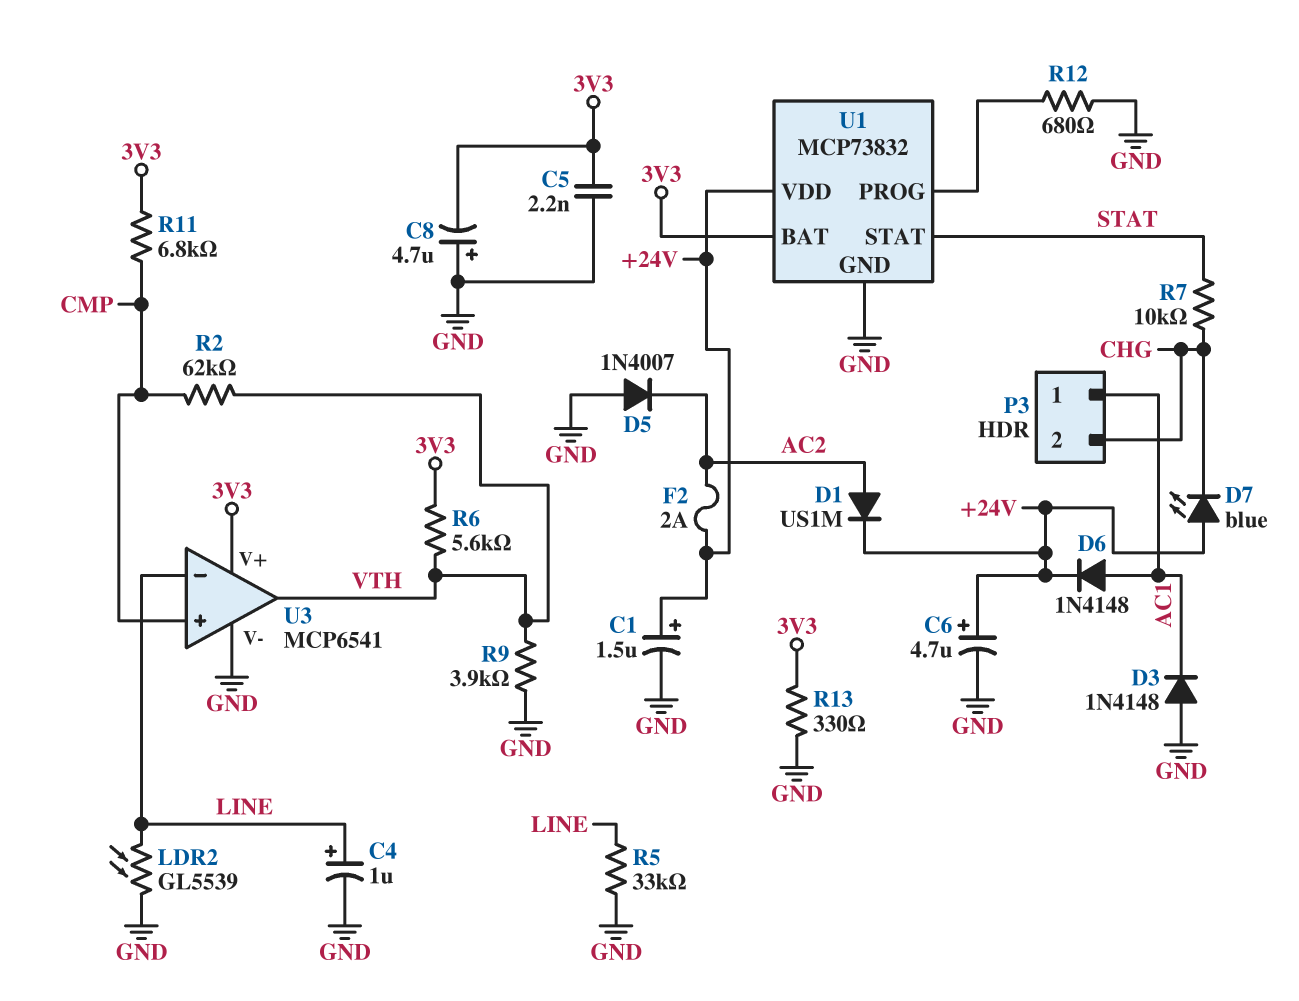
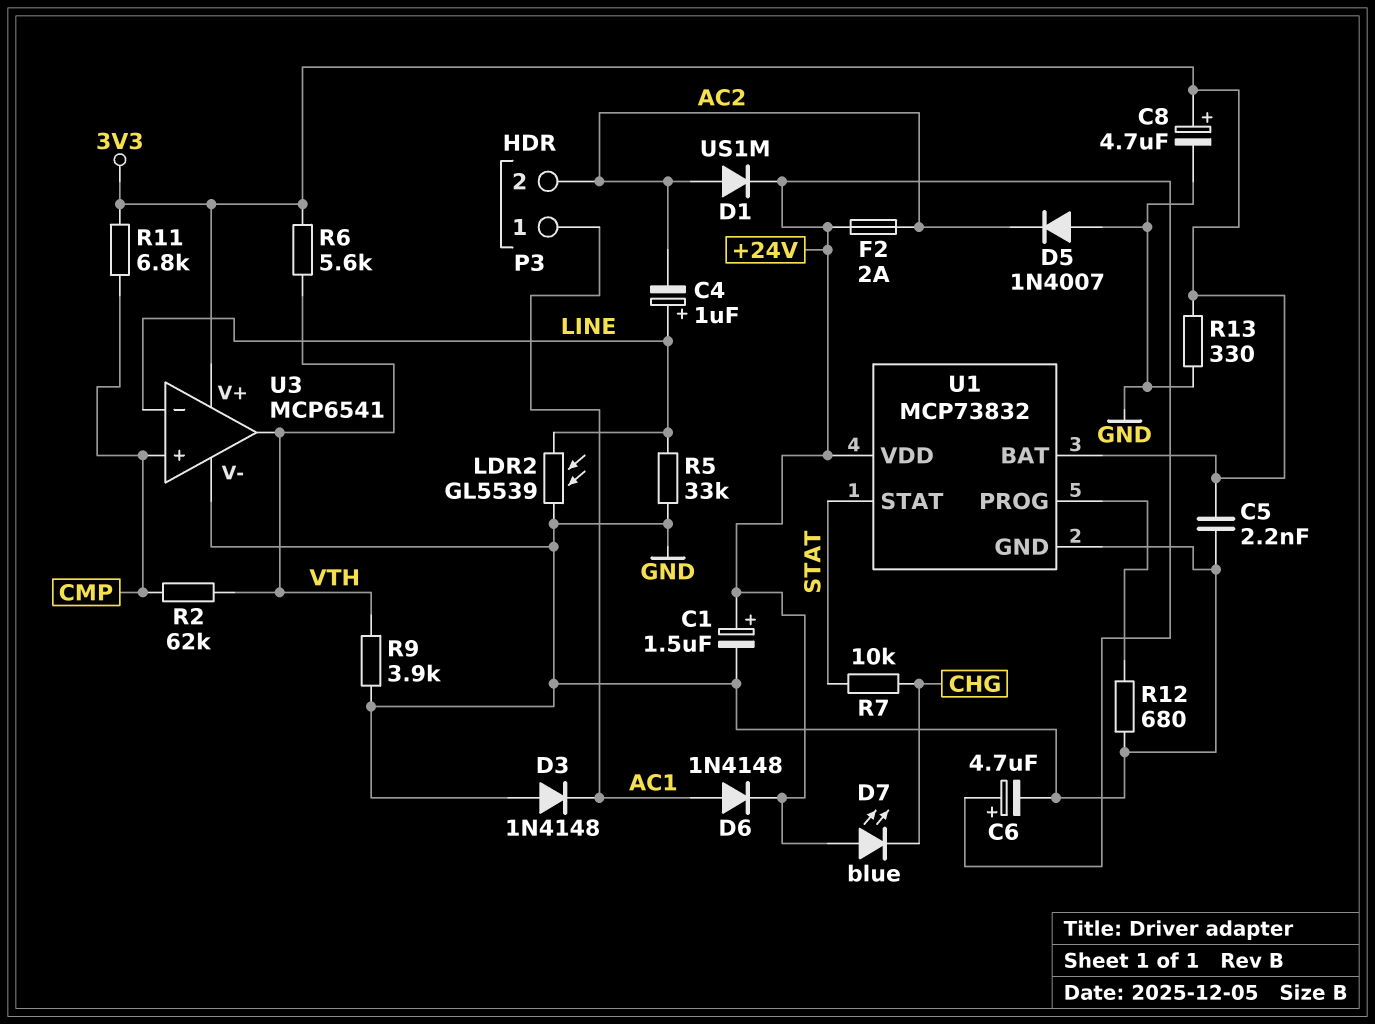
C4: 1uF (plus LINE, minus GND) -> 1uF (plus LINE, minus AC2)
C8: 4.7uF (plus GND, minus 3V3) -> 4.7uF (plus 3V3, minus GND)
P3 pin 2: CHG -> AC2

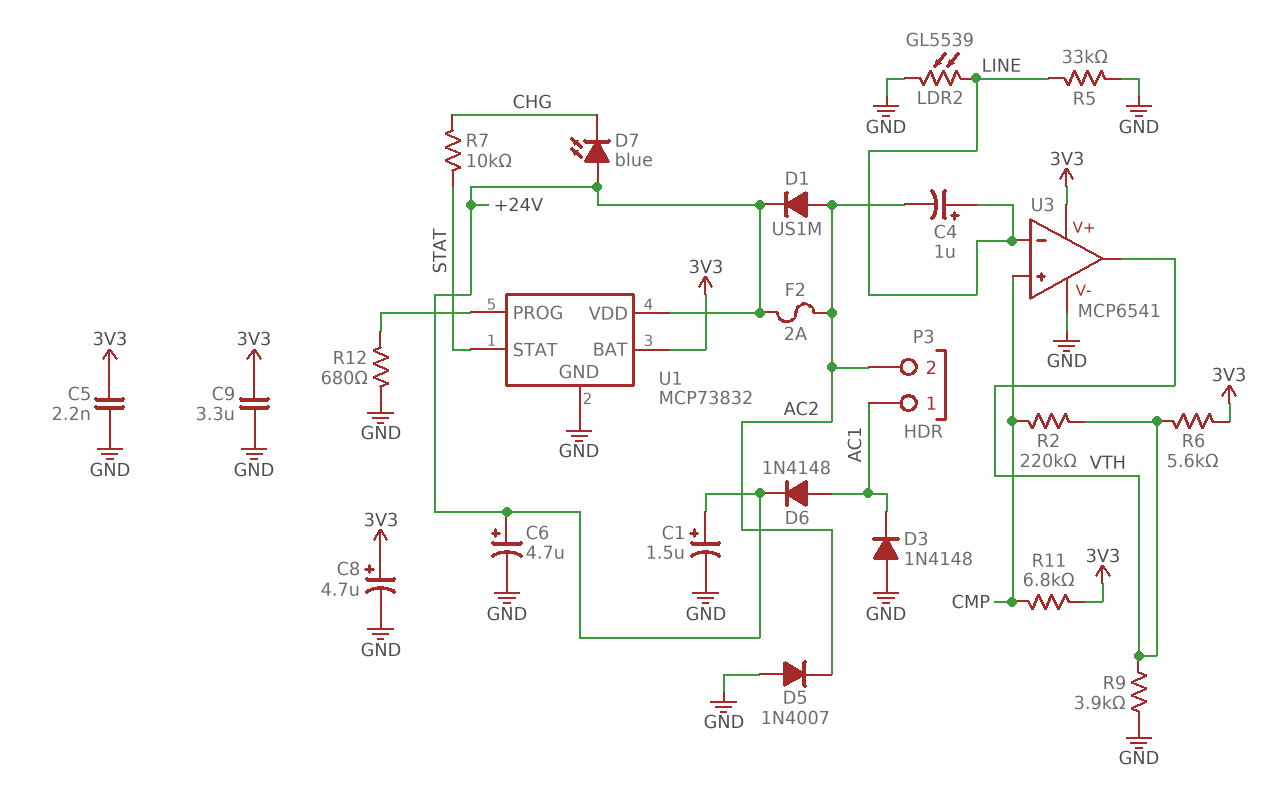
C9: none -> 3.3uF (3V3, GND)
R2: 62k (CMP, VTH) -> 220k (CMP, VTH)
R13: 330 (3V3, GND) -> none

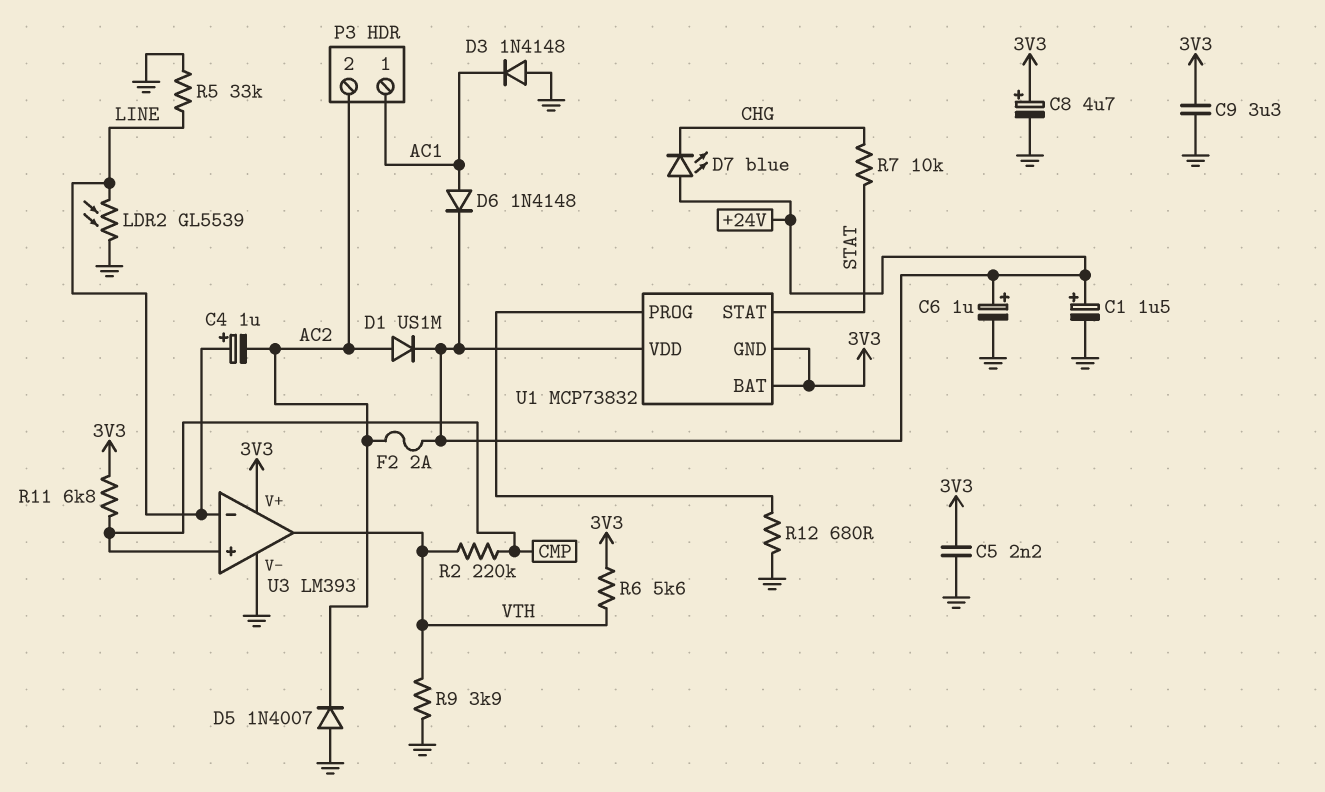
C6: 4.7uF (plus +24V, minus GND) -> 1uF (plus +24V, minus GND)
U1 pin GND: GND -> 3V3
U3: MCP6541 -> LM393

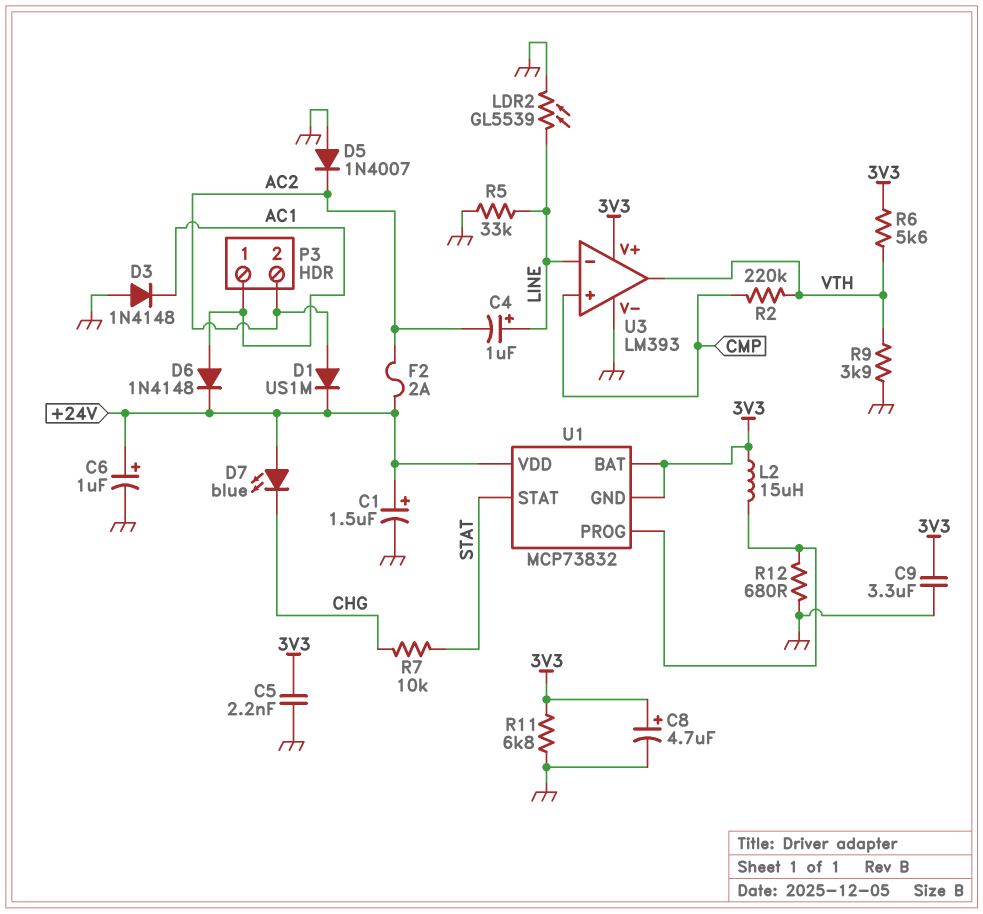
L2: none -> 15uH (3V3, U1/PROG)
R11: 6.8k (3V3, CMP) -> 6.8k (3V3, GND)

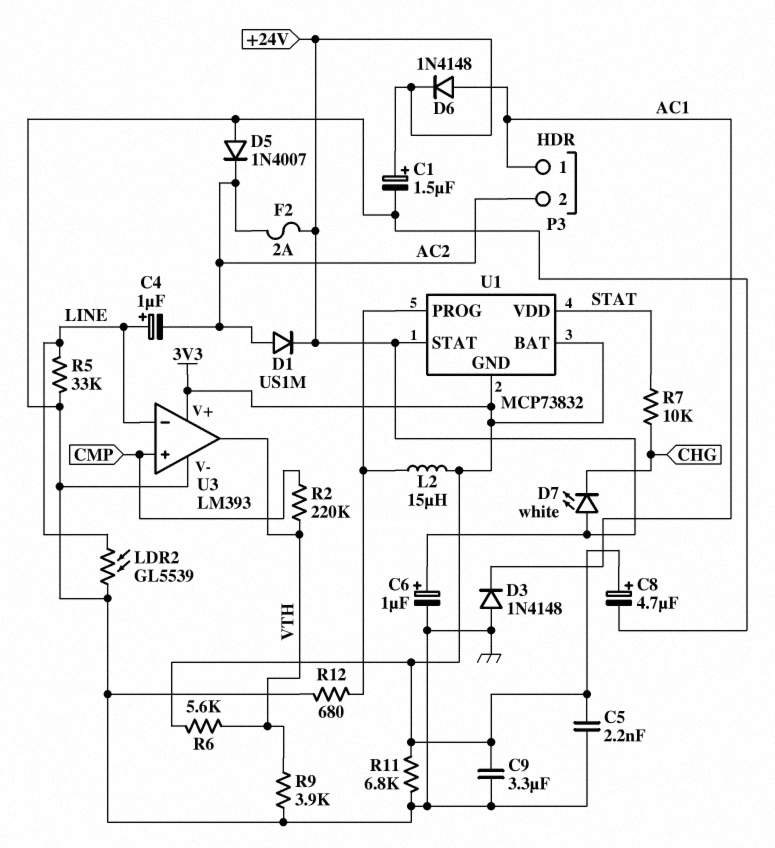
D7: LED blue (A +24V, K CHG) -> LED white (A +24V, K CHG)
U1 pin STAT: STAT -> +24V
U1 pin VDD: +24V -> STAT

